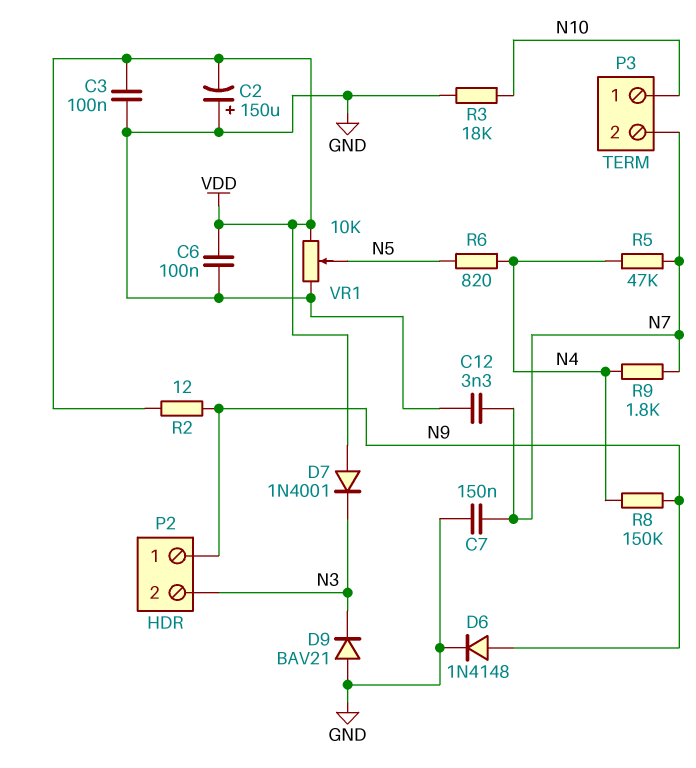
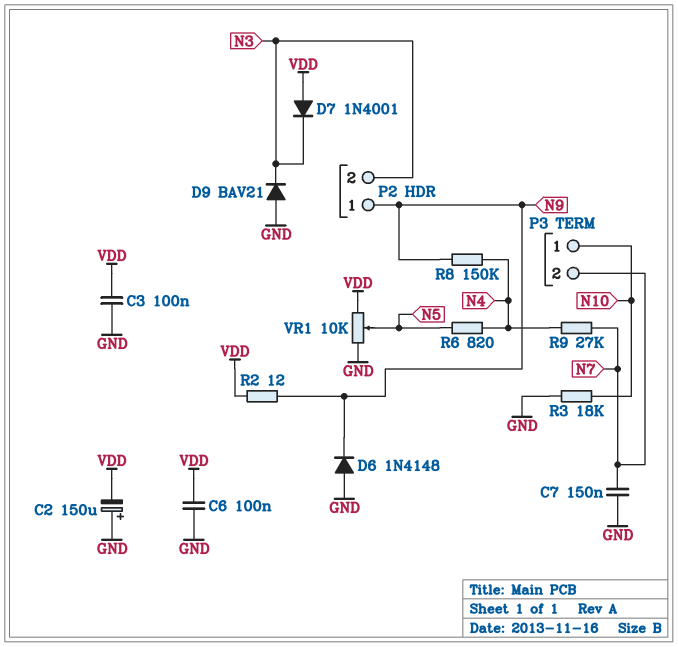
C12: 3.3nF (GND, N7) -> none
D6: diode 1N4148 (A N9, K GND) -> diode 1N4148 (A GND, K N9)
R5: 47k (N4, N7) -> none
R9: 1.8k (N4, N7) -> 27k (N4, N7)

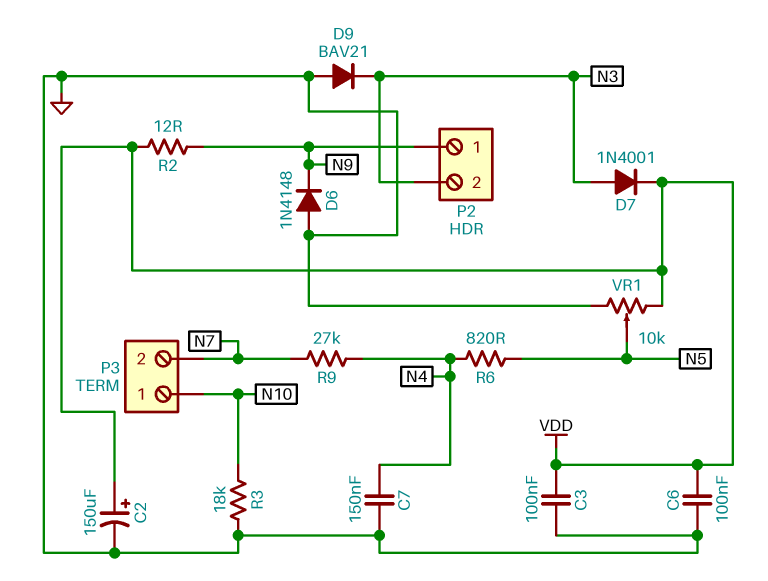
C2: 150uF (plus GND, minus VDD) -> 150uF (plus VDD, minus GND)
C7: 150nF (GND, N7) -> 150nF (GND, N4)
D7: diode 1N4001 (A VDD, K N3) -> diode 1N4001 (A N3, K VDD)
R8: 150k (N4, N9) -> none

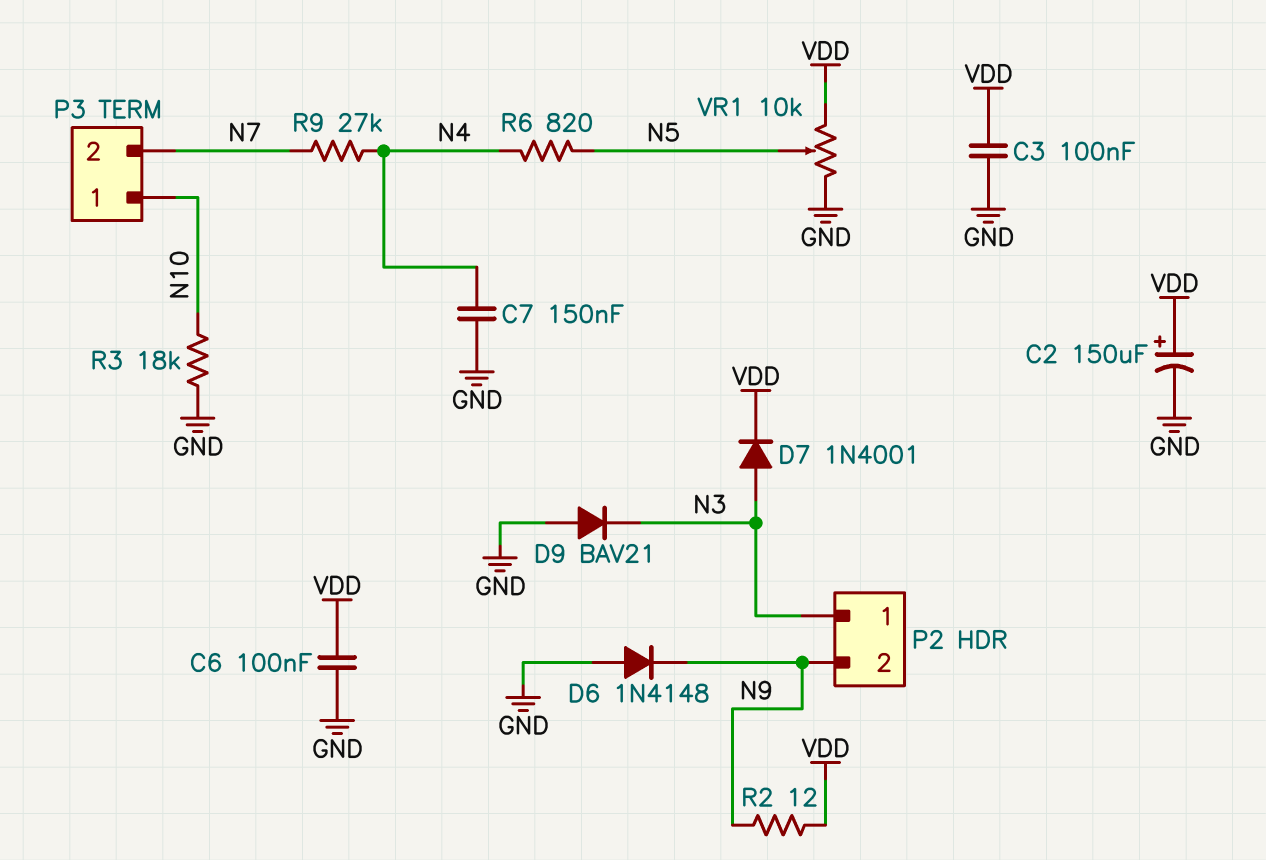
P2 pin 1: N9 -> N3
P2 pin 2: N3 -> N9

